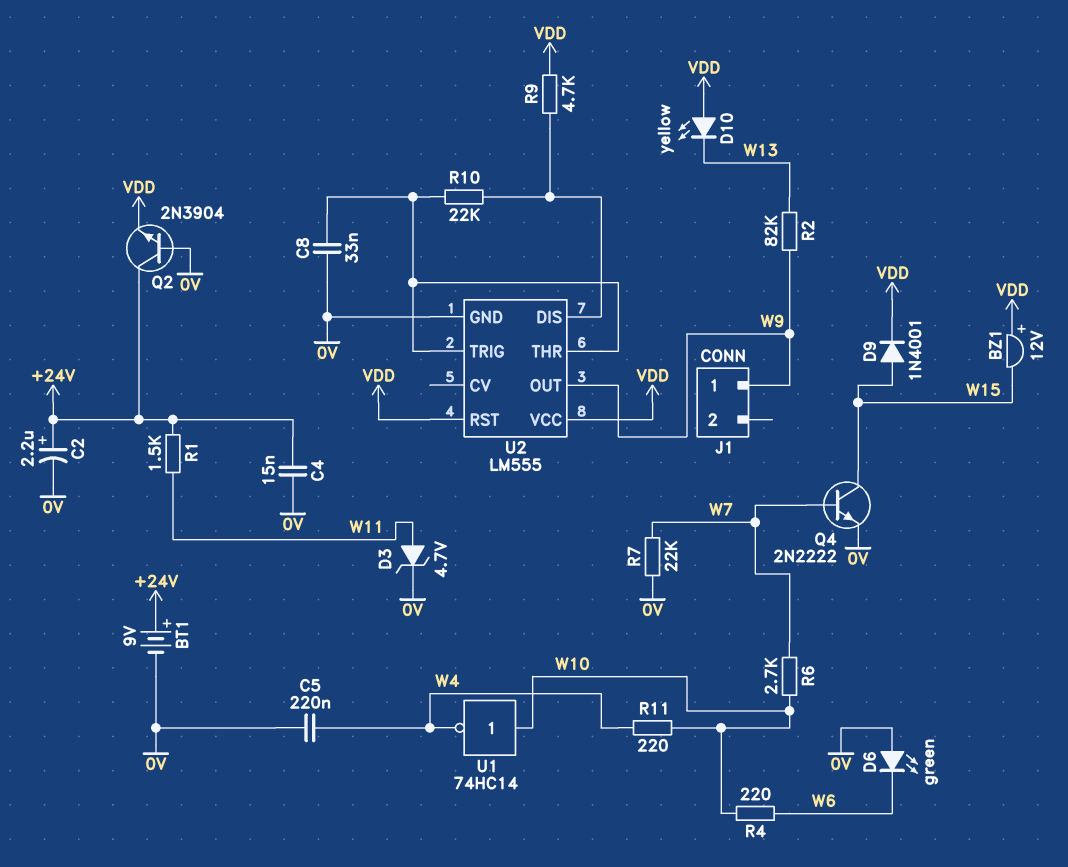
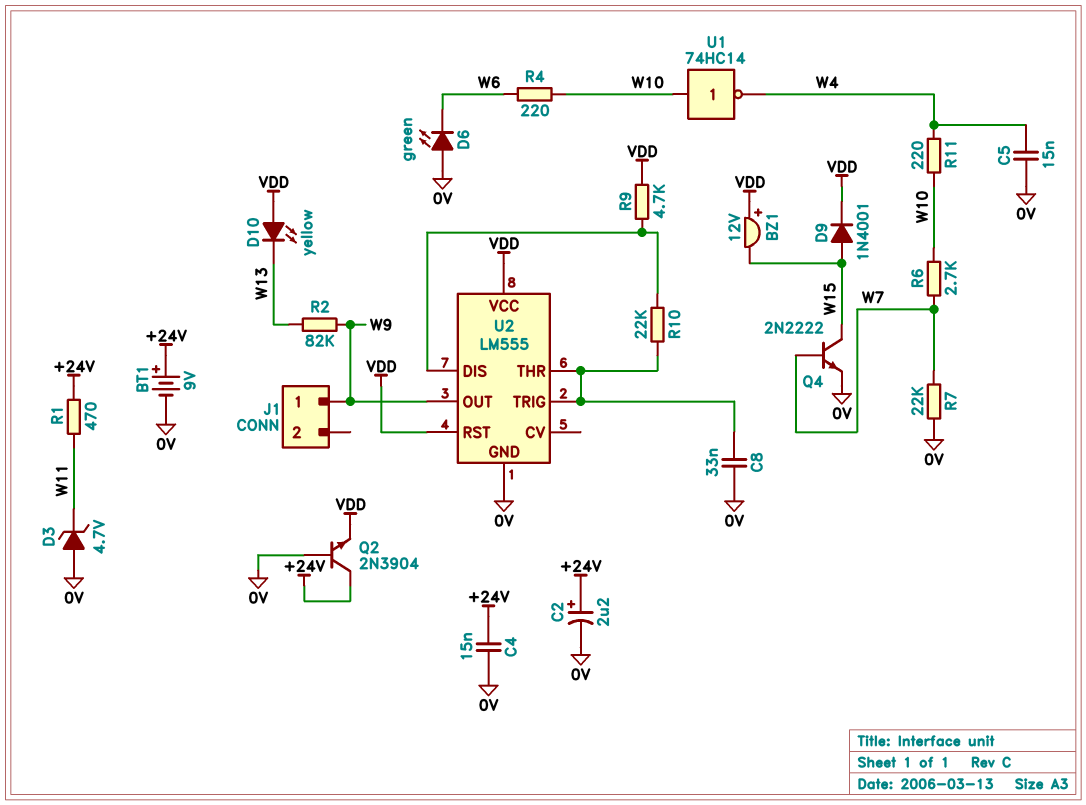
C5: 220nF (0V, W4) -> 15nF (0V, W4)
D3: zener 4.7V (A W11, K 0V) -> zener 4.7V (A 0V, K W11)
R1: 1.5k (+24V, W11) -> 470 (+24V, W11)

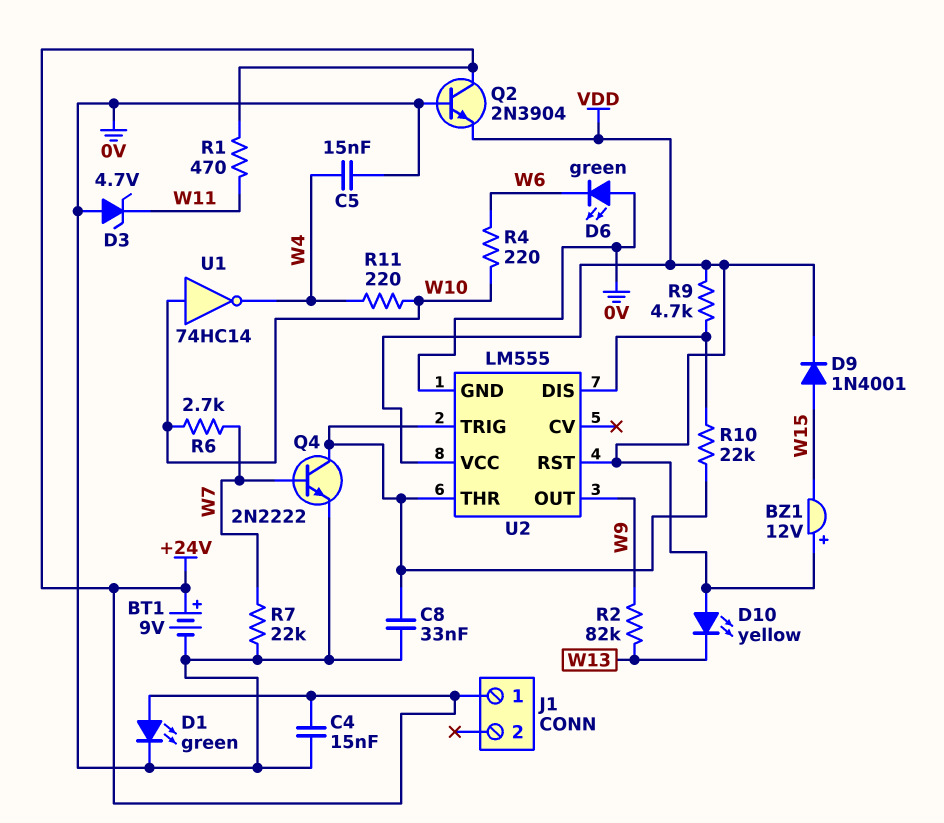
C2: 2.2uF (plus +24V, minus 0V) -> none
D1: none -> LED green (A +24V, K 0V)
J1 pin 1: W9 -> +24V
Q4: NPN 2N2222 (B W7, C W15, E 0V) -> NPN 2N2222 (B W7, C U2/THR, E 0V)

